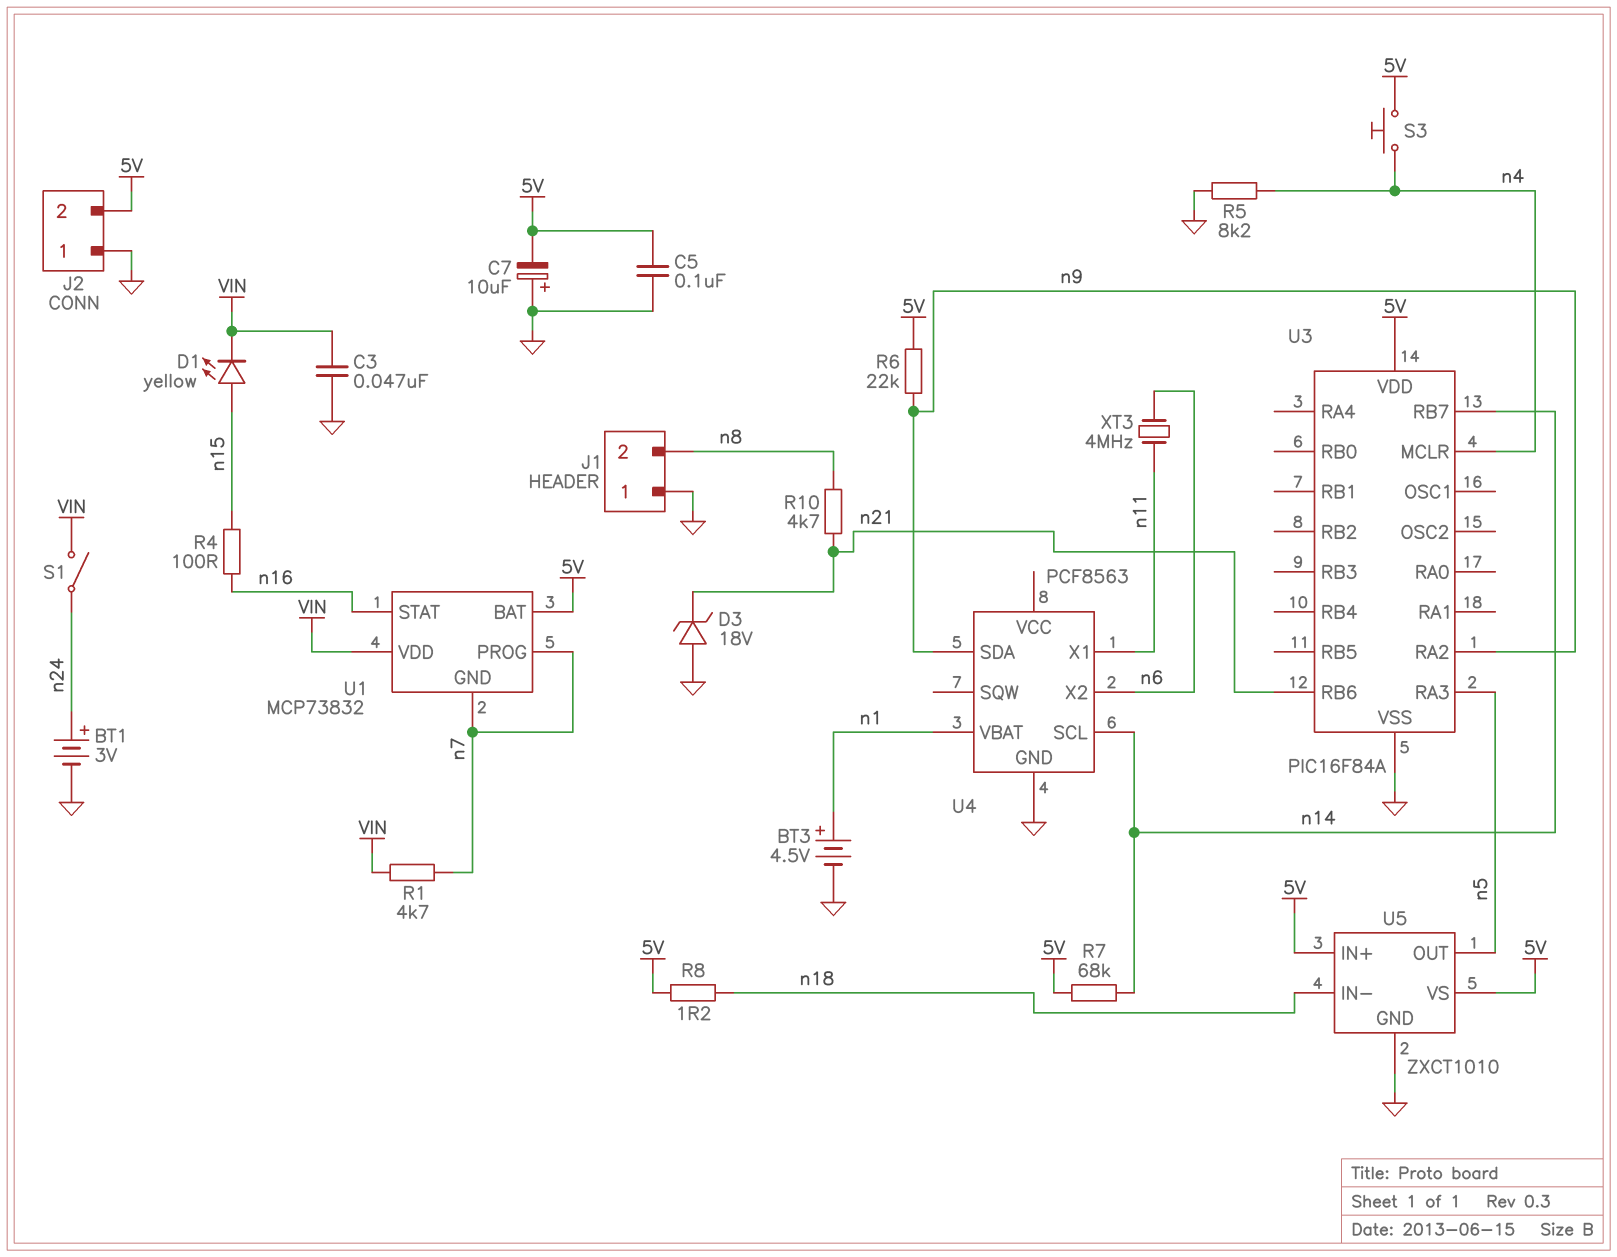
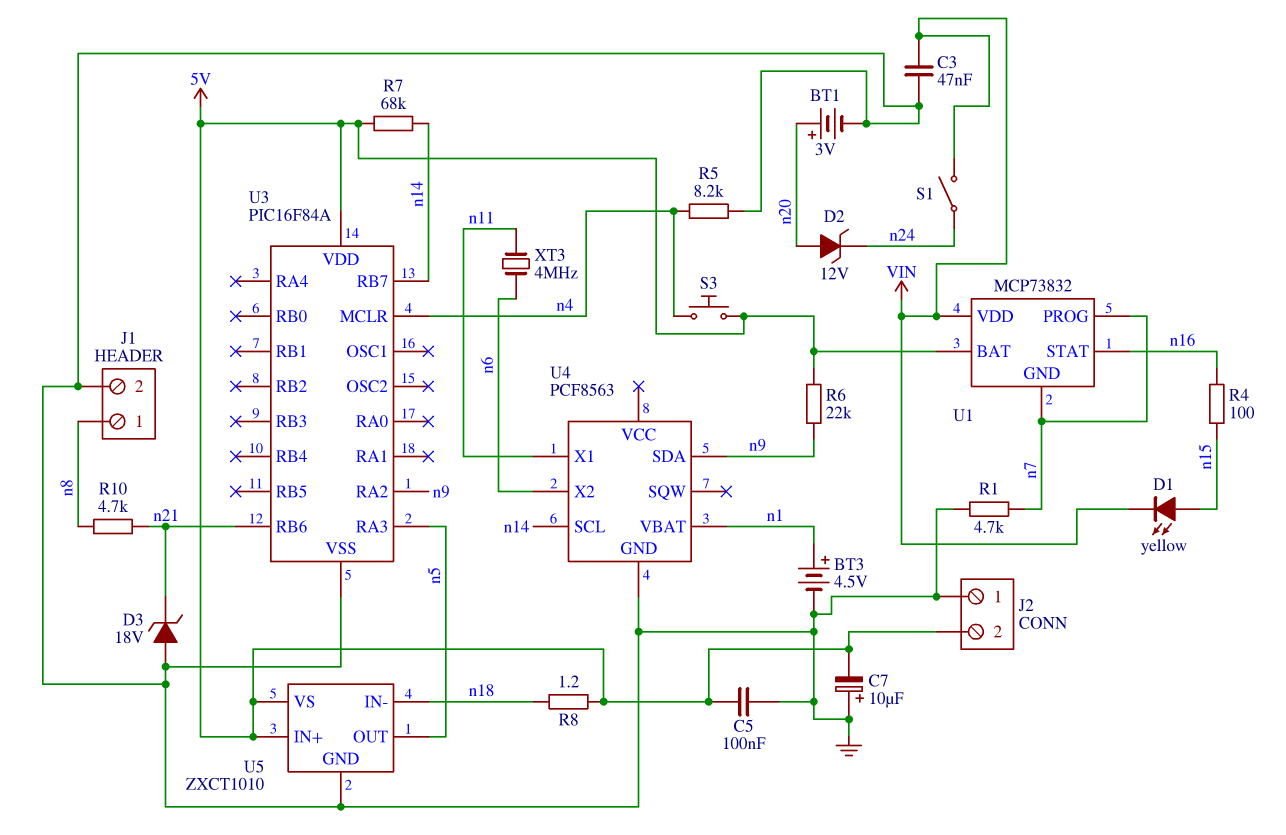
BT1: 3V (plus n24, minus GND) -> 3V (plus n20, minus GND)
D2: none -> zener 12V (A n20, K n24)
J1 pin 1: GND -> n8
J1 pin 2: n8 -> GND
R1: 4.7k (VIN, n7) -> 4.7k (GND, n7)

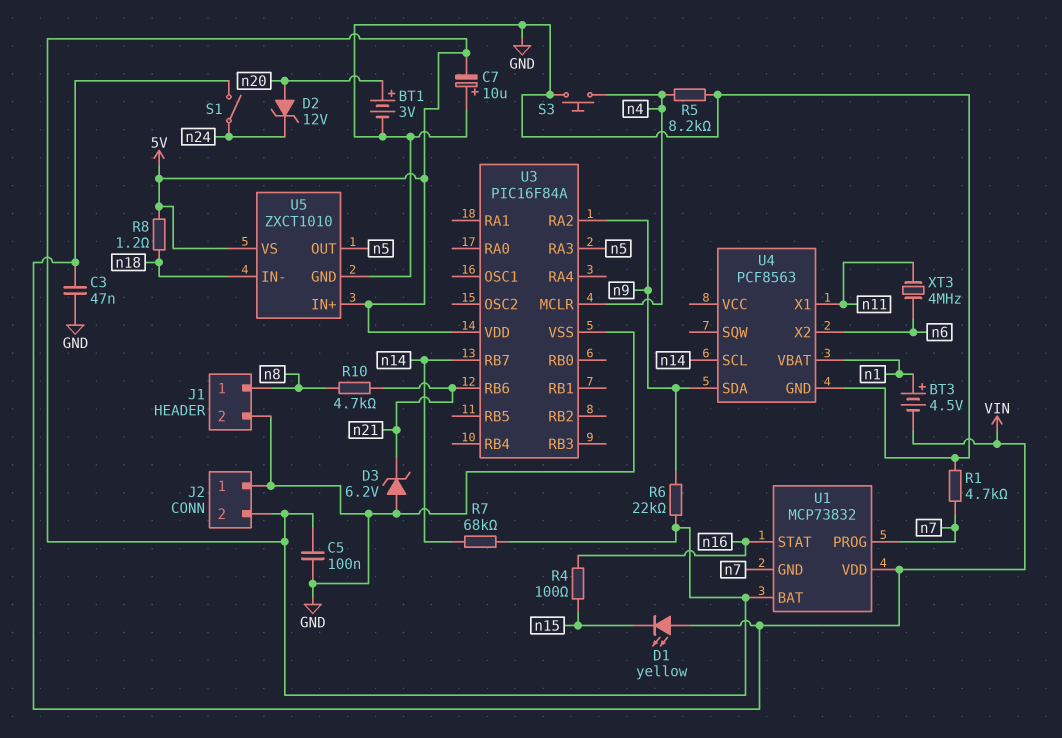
BT3: 4.5V (plus n1, minus GND) -> 4.5V (plus n1, minus VIN)
D1: LED yellow (A n15, K VIN) -> LED yellow (A VIN, K n15)
D3: zener 18V (A GND, K n21) -> zener 6.2V (A GND, K n21)
S3: button (5V, n4) -> button (GND, n4)

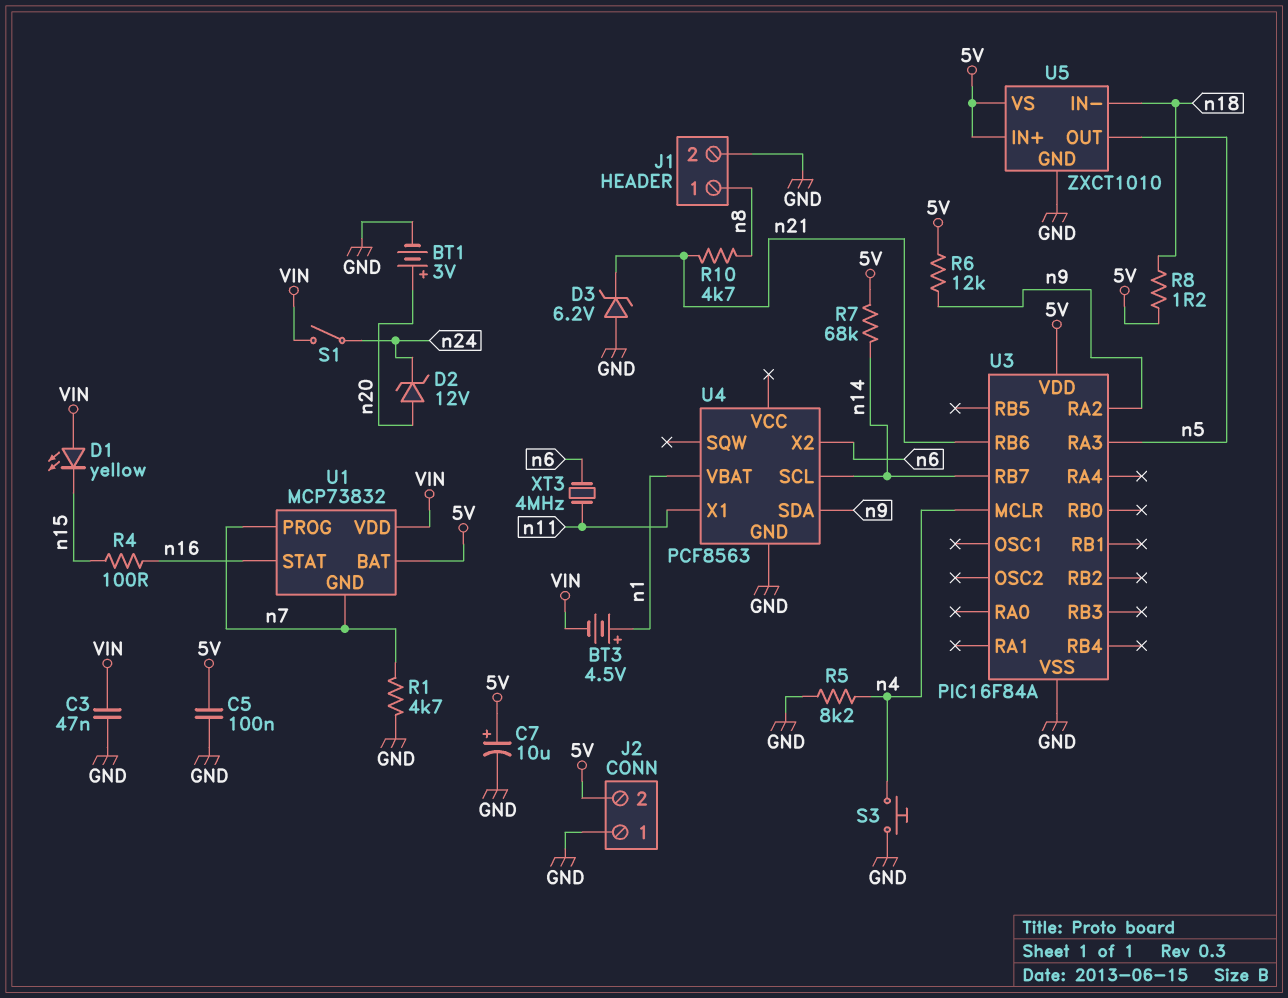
C7: 10uF (plus GND, minus 5V) -> 10uF (plus 5V, minus GND)
R6: 22k (5V, n9) -> 12k (5V, n9)

